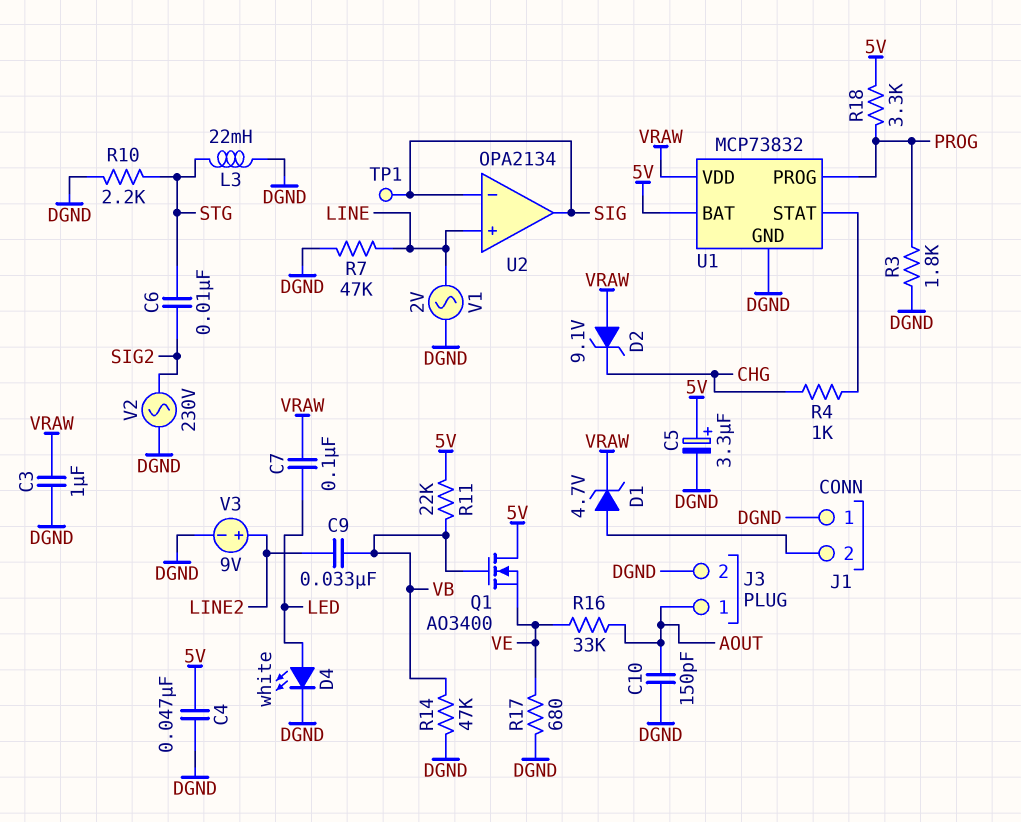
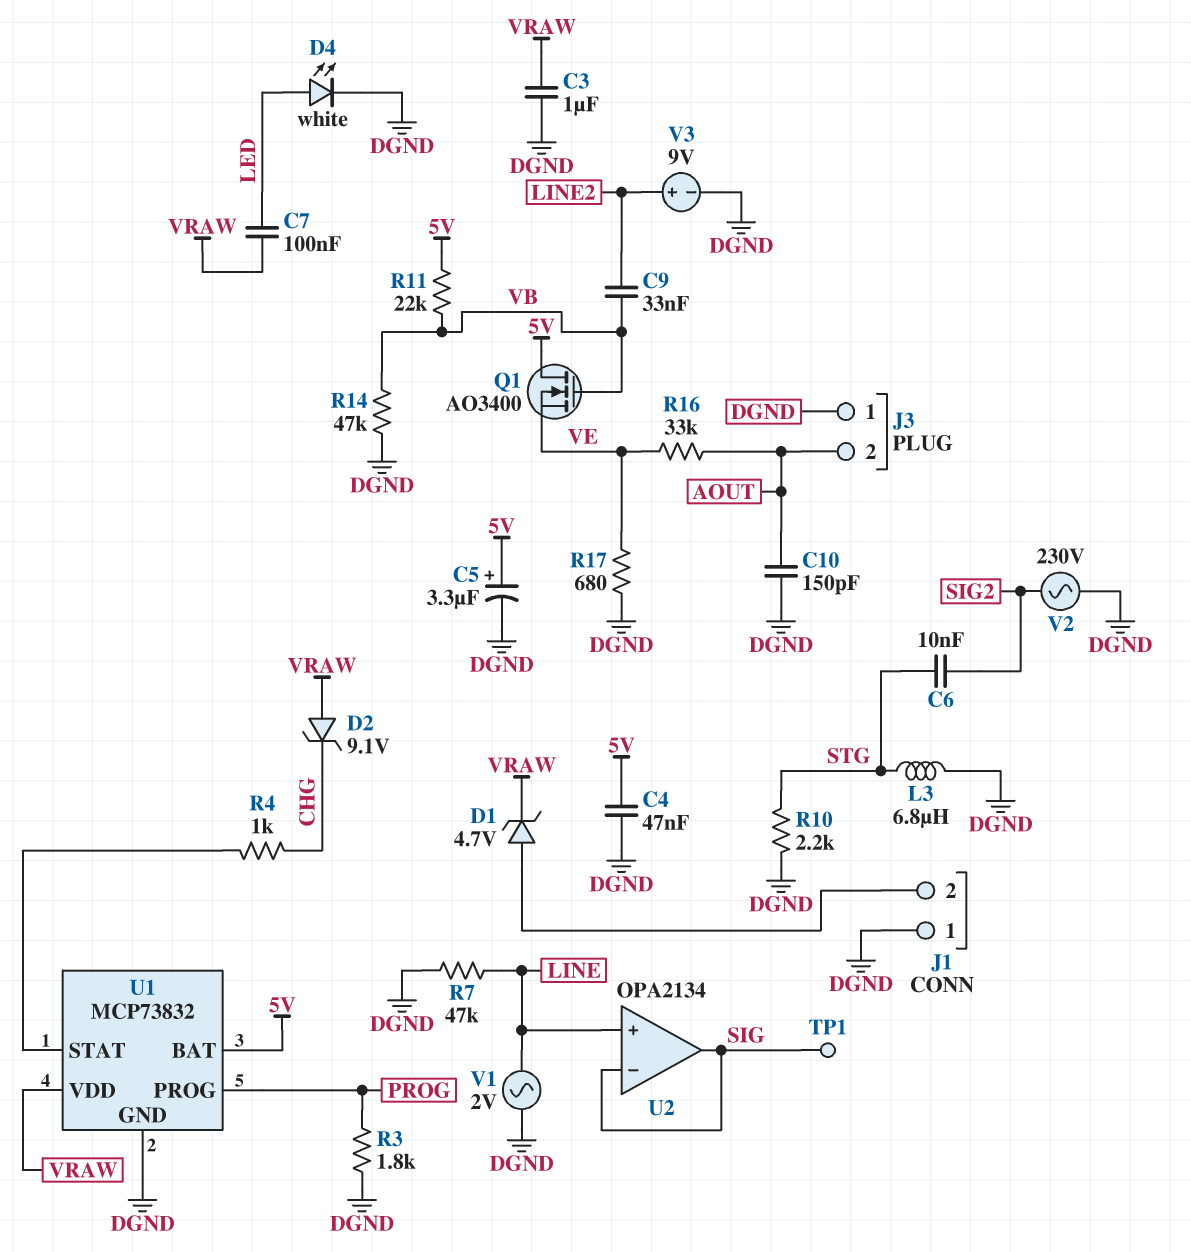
J3 pin 1: AOUT -> DGND
J3 pin 2: DGND -> AOUT
L3: 22mH (DGND, STG) -> 6.8uH (DGND, STG)
R18: 3.3k (5V, PROG) -> none

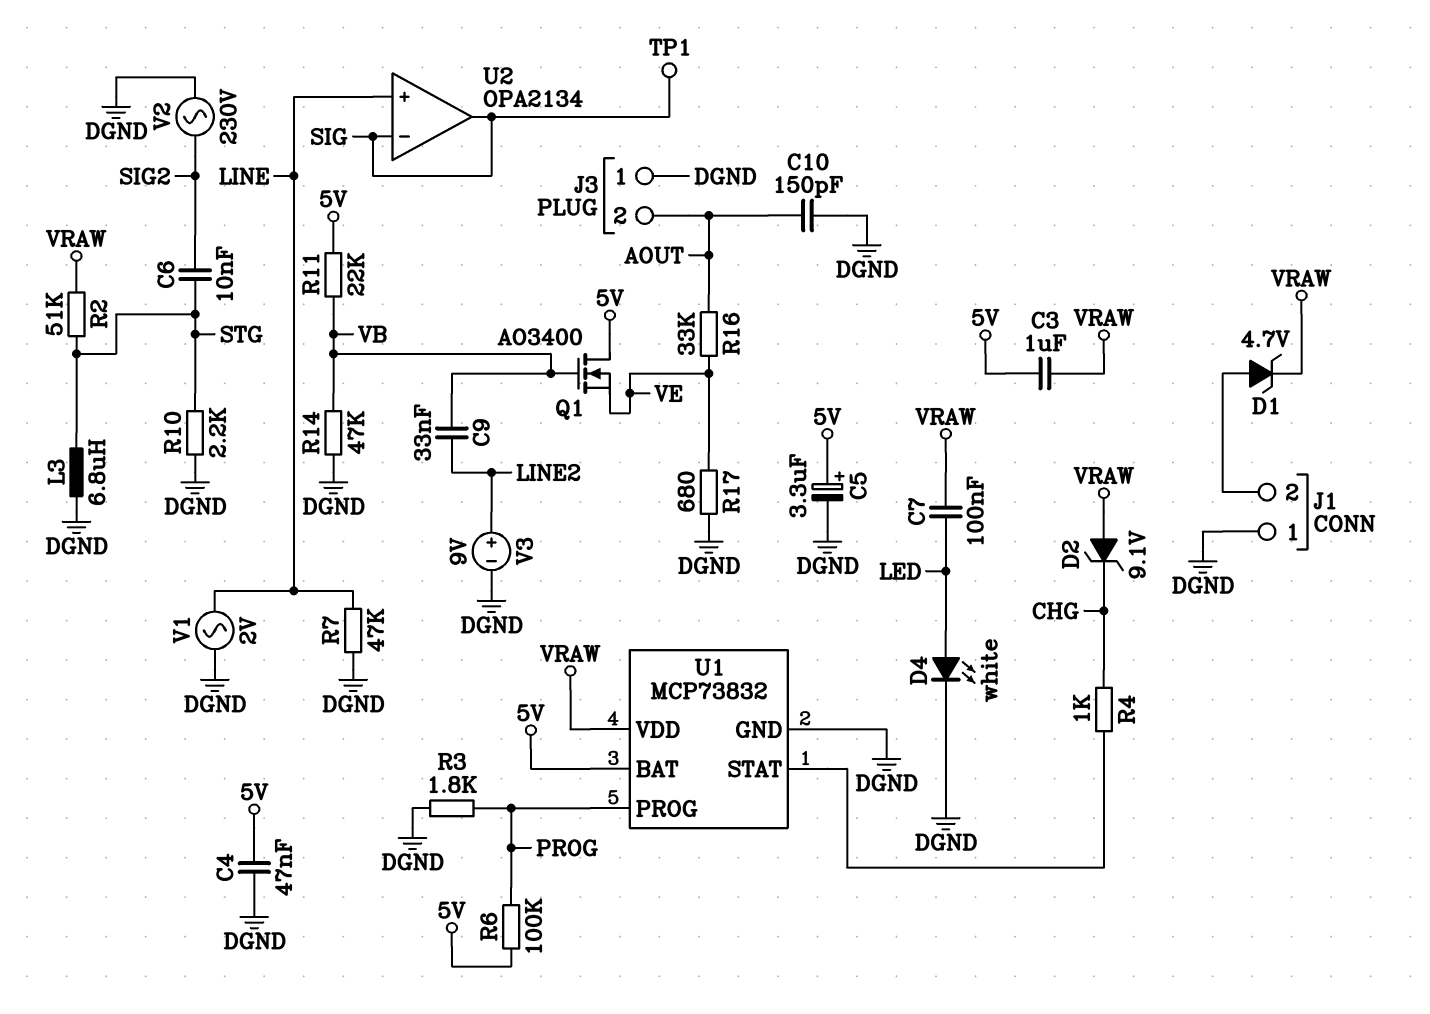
C3: 1uF (DGND, VRAW) -> 1uF (5V, VRAW)
R2: none -> 51k (STG, VRAW)
R6: none -> 100k (5V, PROG)

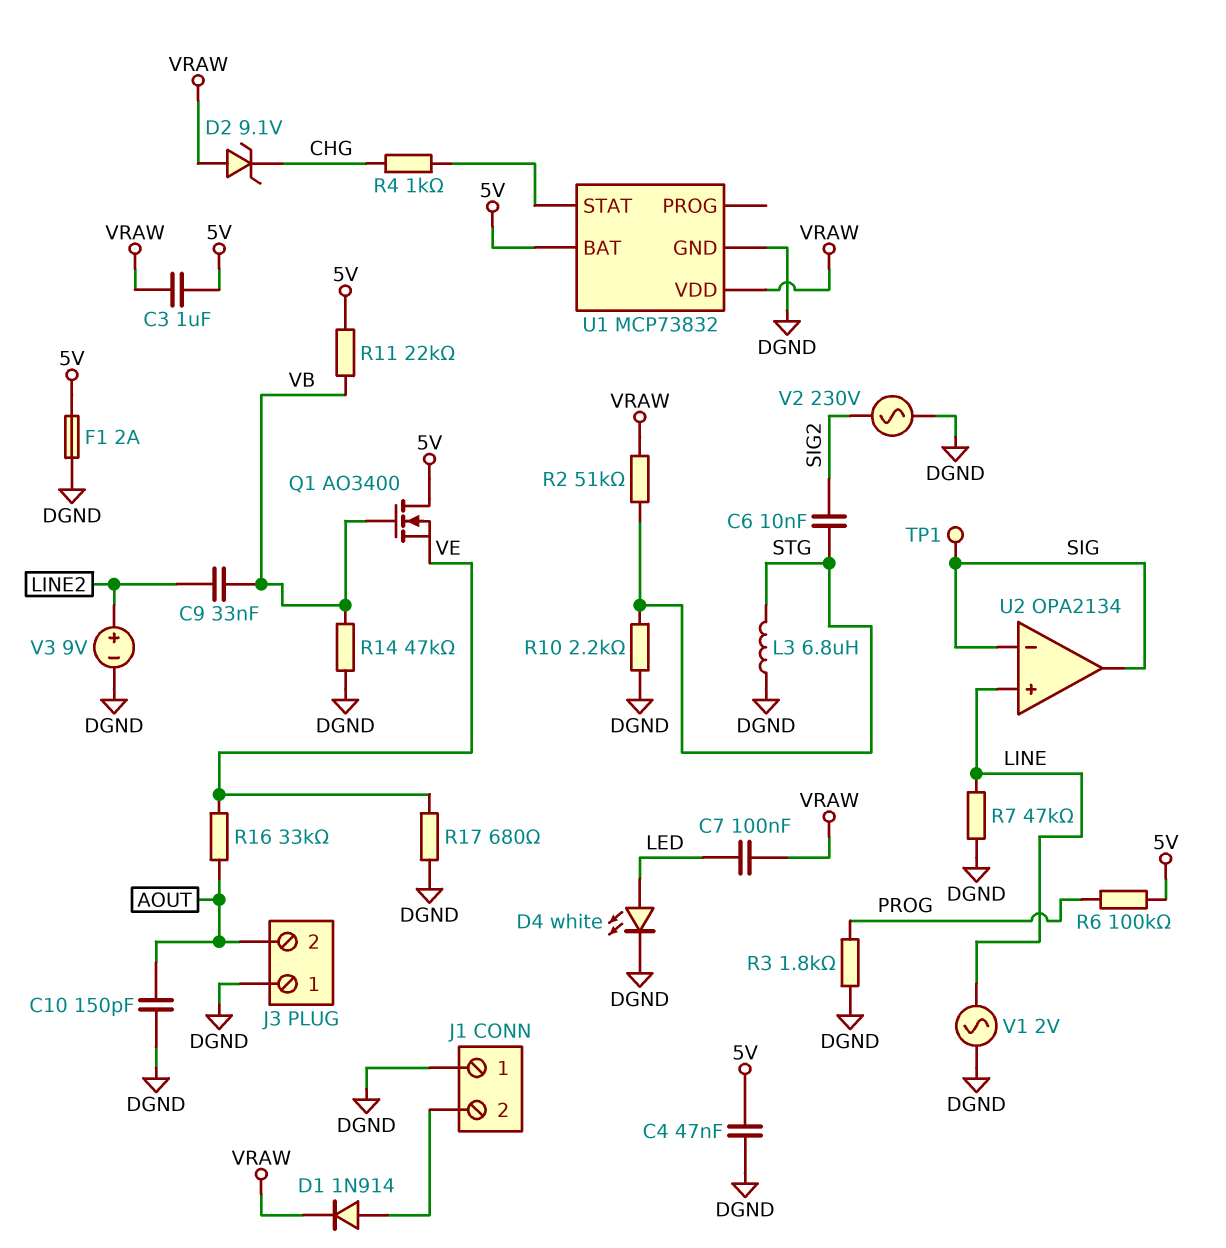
C5: 3.3uF (plus 5V, minus DGND) -> none
D1: zener 4.7V (A J1/2, K VRAW) -> diode 1N914 (A J1/2, K VRAW)
F1: none -> 2A (5V, DGND)
U1 pin PROG: PROG -> none

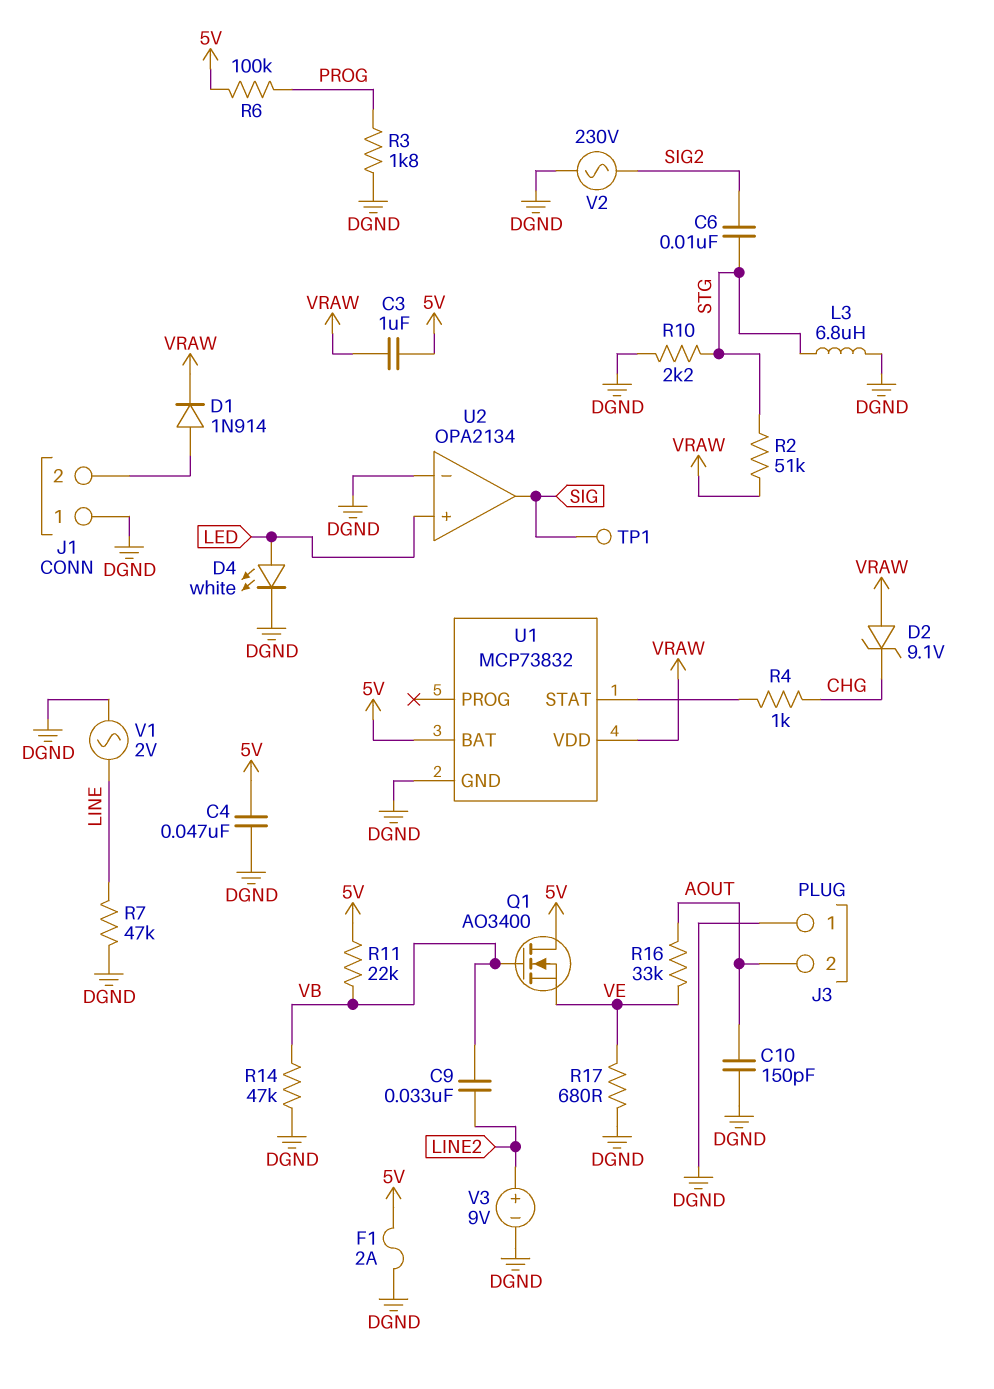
C7: 100nF (LED, VRAW) -> none
U2 pin in+: LINE -> LED
U2 pin in-: SIG -> DGND

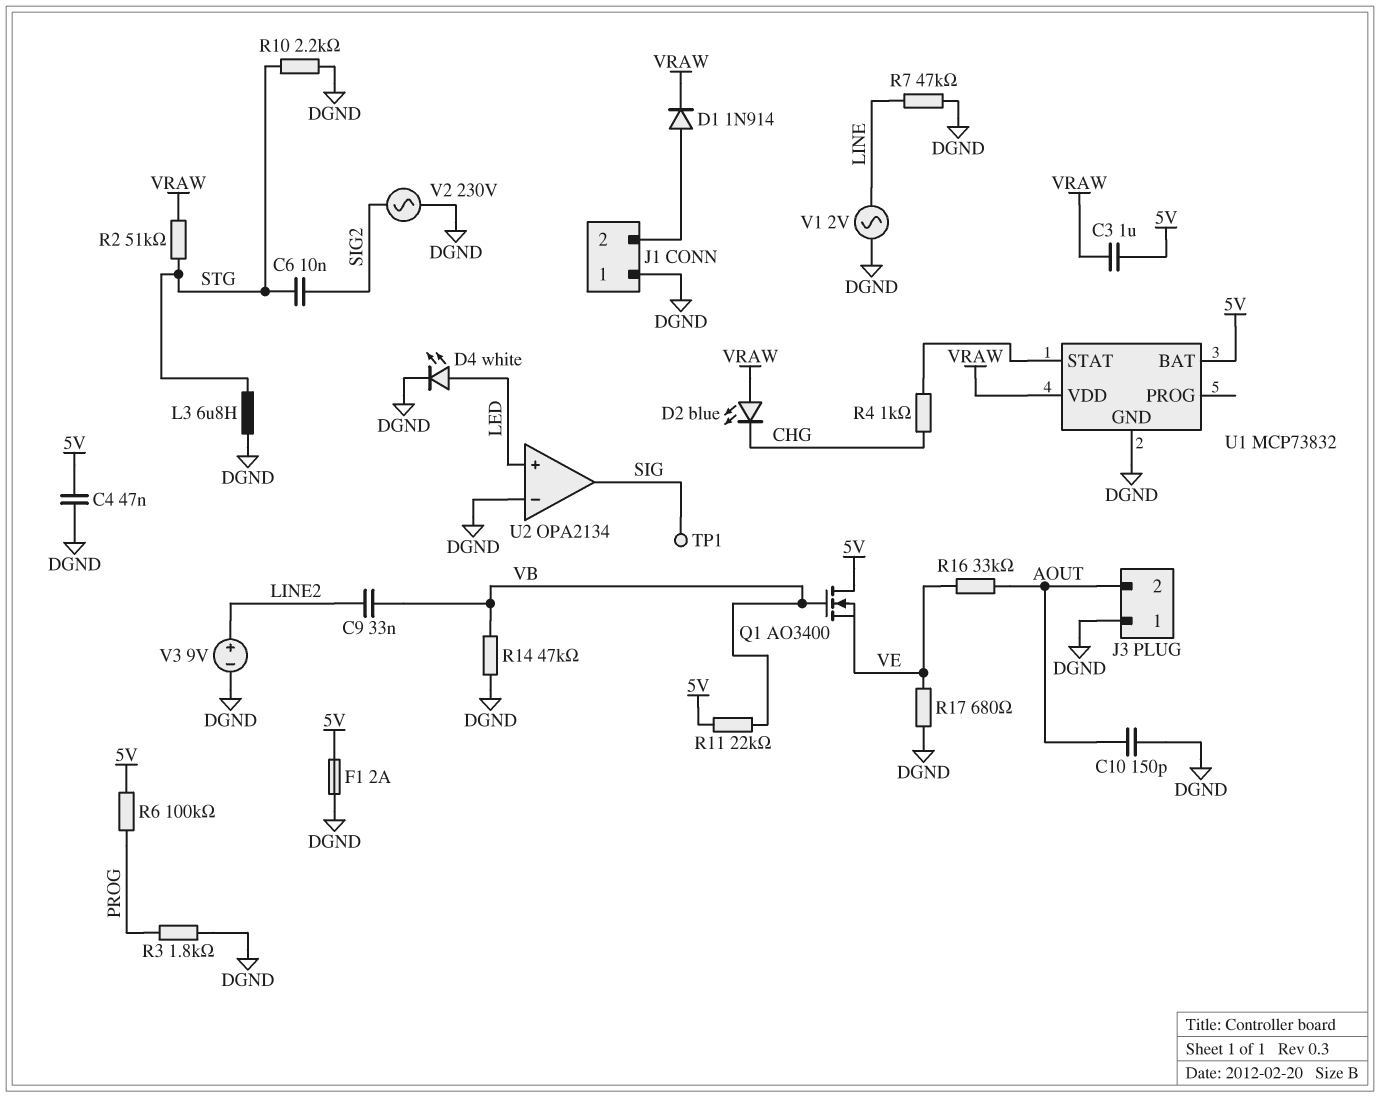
D2: zener 9.1V (A VRAW, K CHG) -> LED blue (A VRAW, K CHG)

